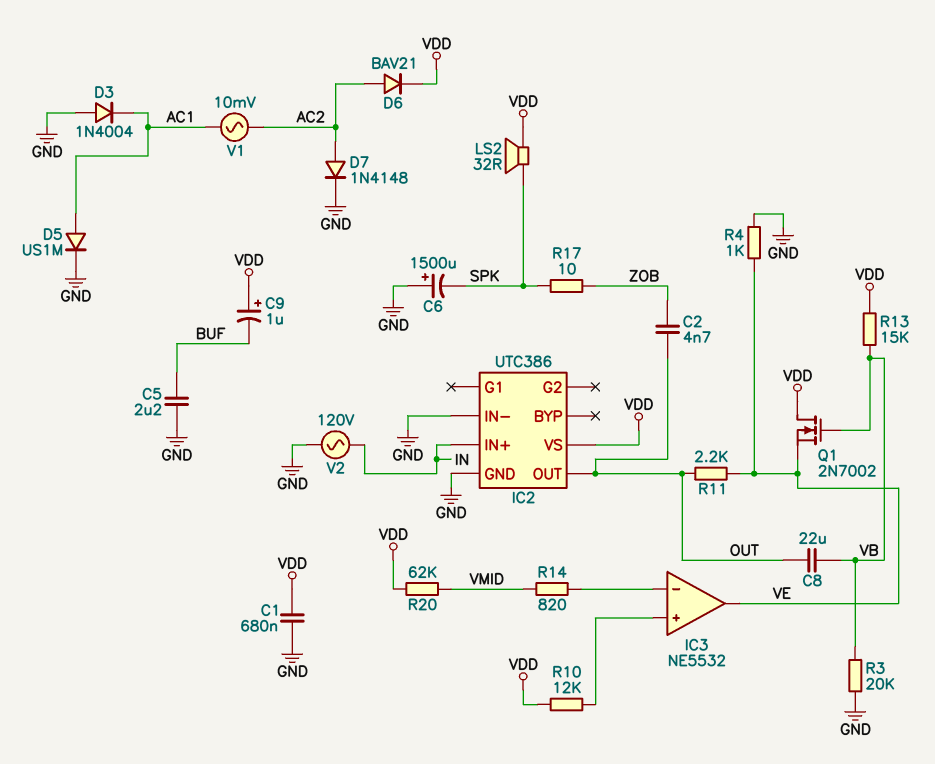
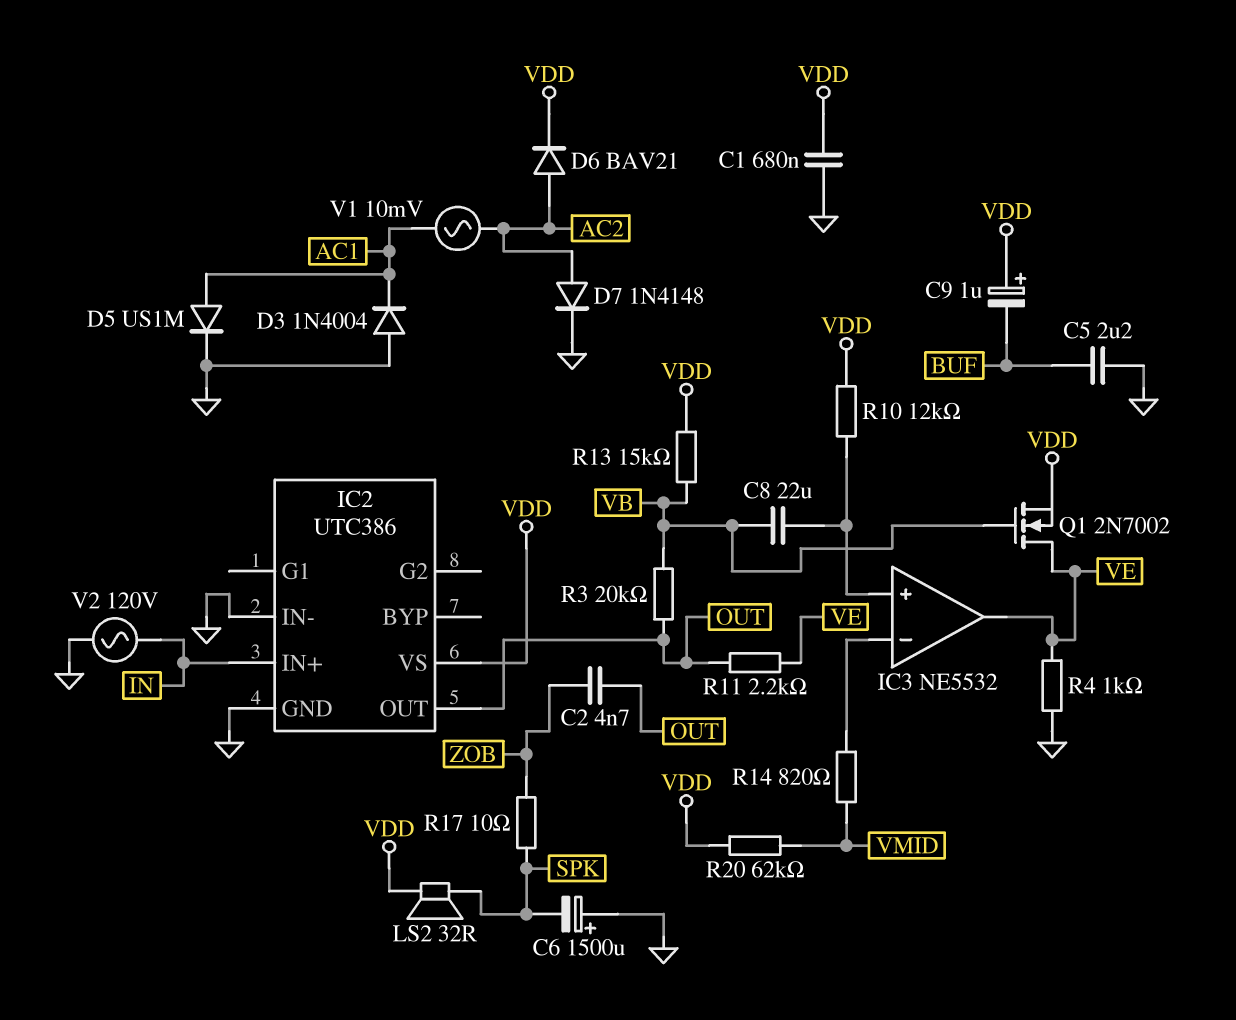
C8: 22uF (OUT, VB) -> 22uF (IC3/in+, VB)
Q1: NMOS 2N7002 (G VB, D VDD, S VE) -> NMOS 2N7002 (G VB, D VE, S VDD)
R3: 20k (GND, VB) -> 20k (OUT, VB)

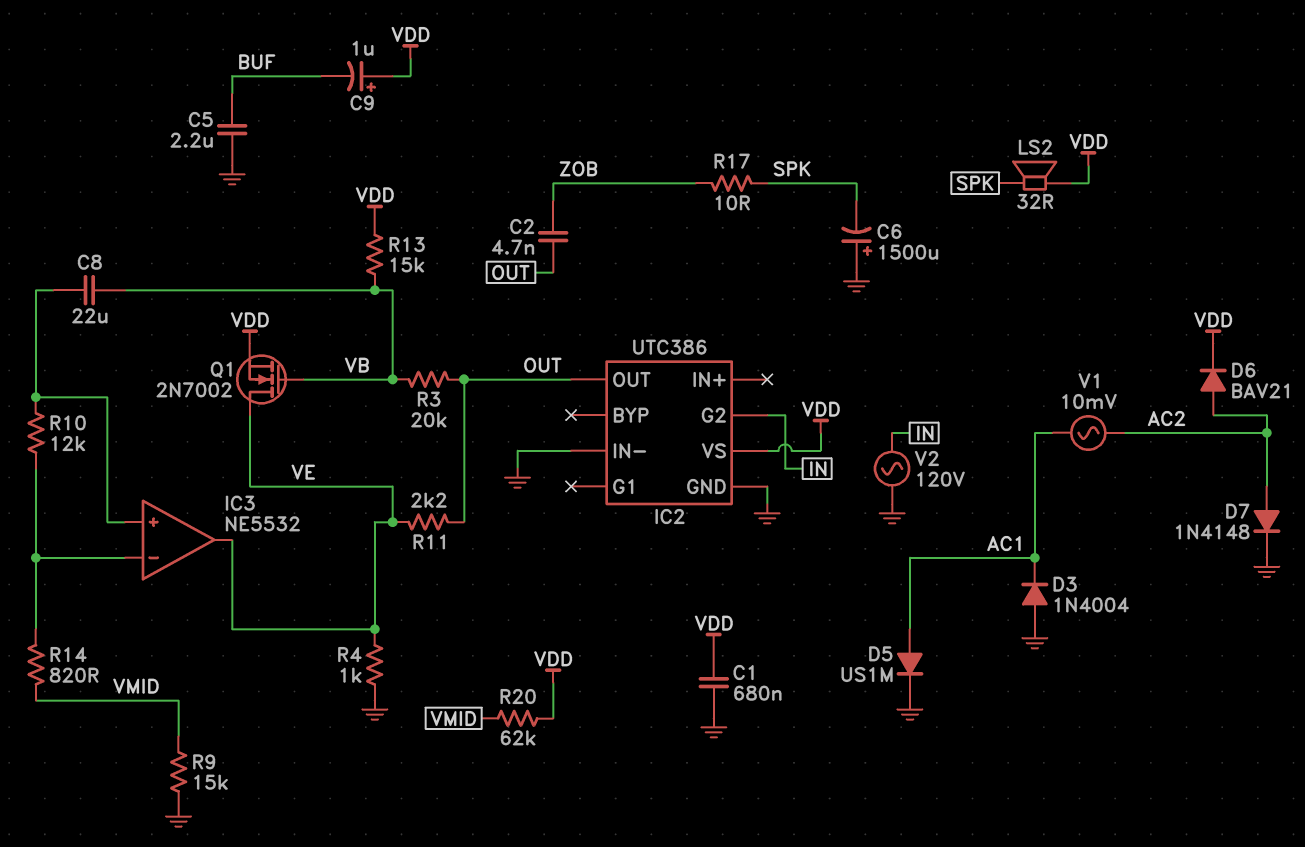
IC2 pin G2: none -> IN
IC2 pin IN+: IN -> none
R9: none -> 15k (GND, VMID)
R10: 12k (IC3/in+, VDD) -> 12k (IC3/in+, IC3/in-)

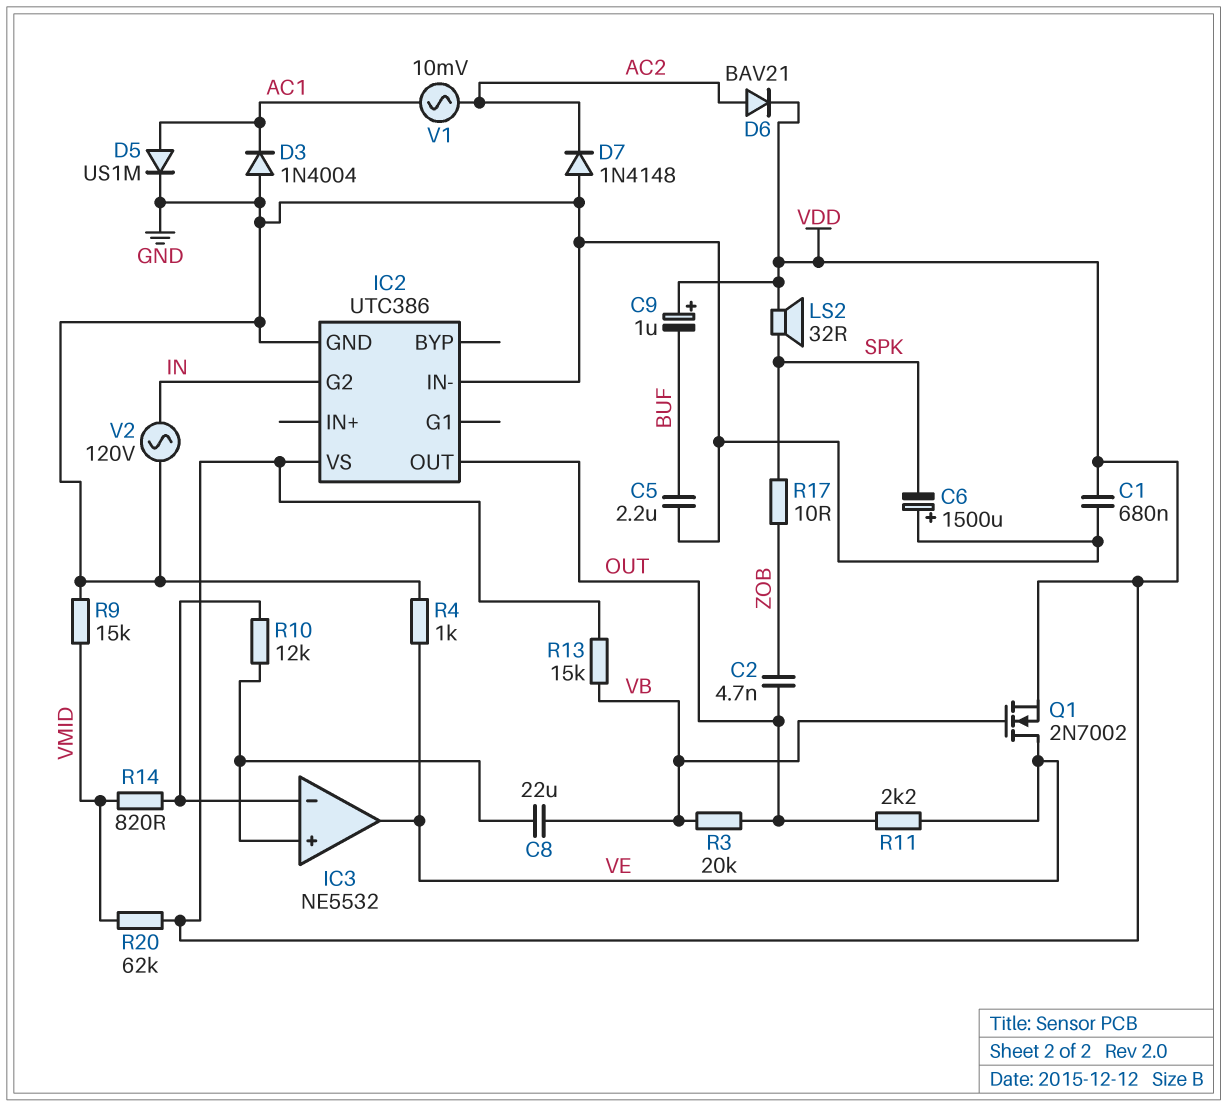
D7: diode 1N4148 (A AC2, K GND) -> diode 1N4148 (A GND, K AC2)

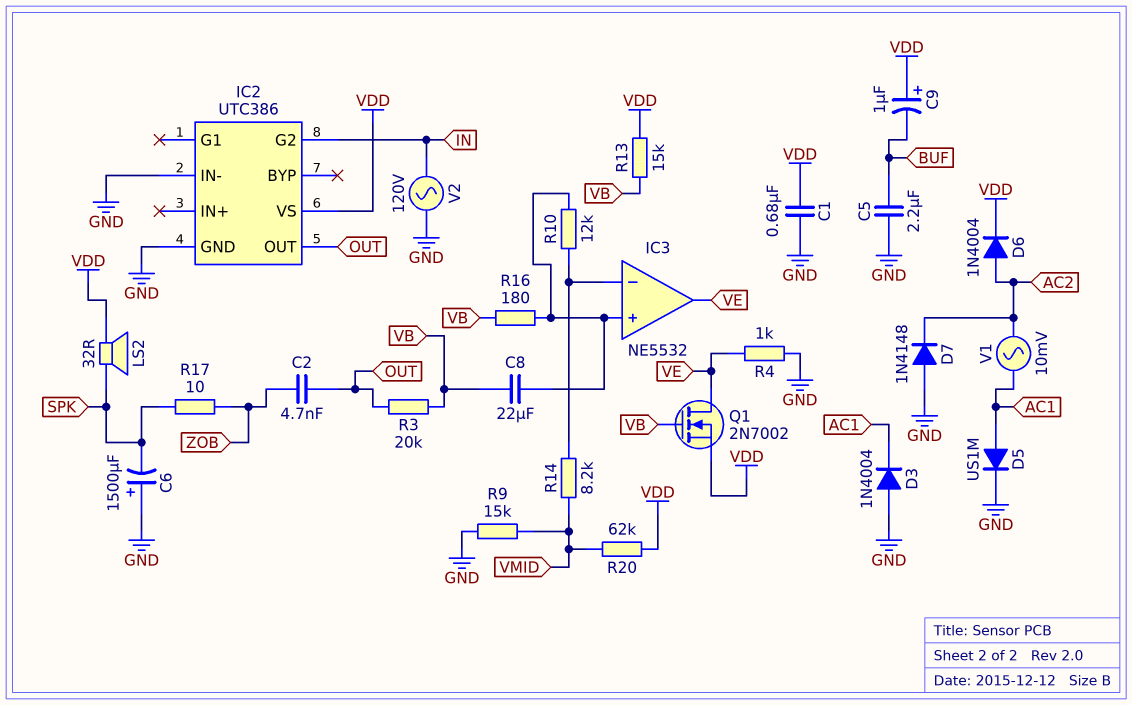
D6: diode BAV21 (A AC2, K VDD) -> diode 1N4004 (A AC2, K VDD)
R11: 2.2k (OUT, VE) -> none
R14: 820 (IC3/in-, VMID) -> 8.2k (IC3/in-, VMID)
R16: none -> 180 (IC3/in+, VB)

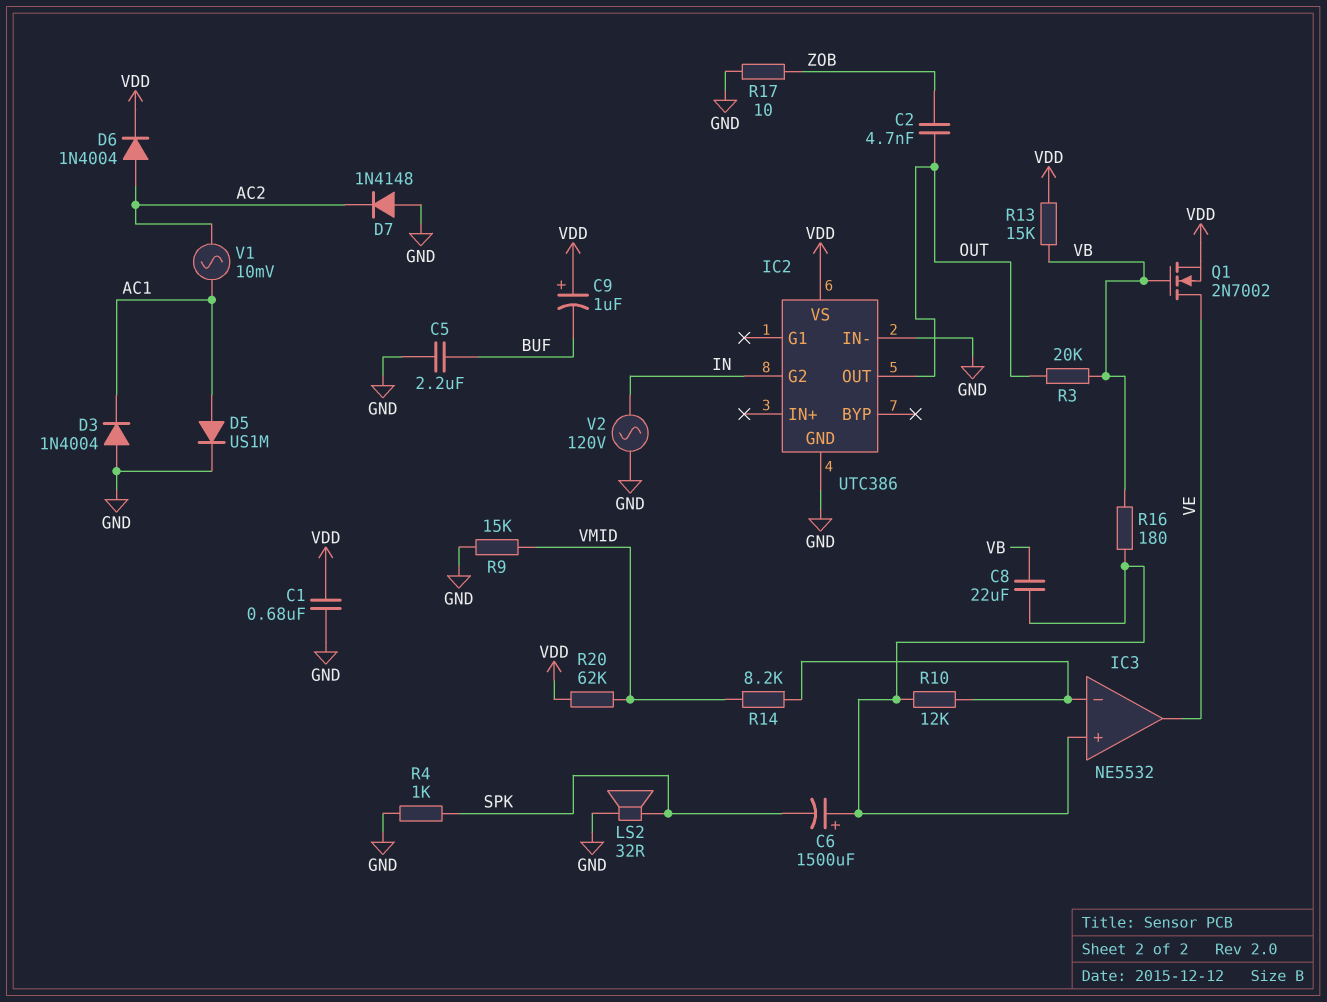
C6: 1500uF (plus GND, minus SPK) -> 1500uF (plus IC3/in+, minus SPK)
LS2: speaker 32R (SPK, VDD) -> speaker 32R (GND, SPK)
R4: 1k (GND, VE) -> 1k (GND, SPK)
R17: 10 (SPK, ZOB) -> 10 (GND, ZOB)

